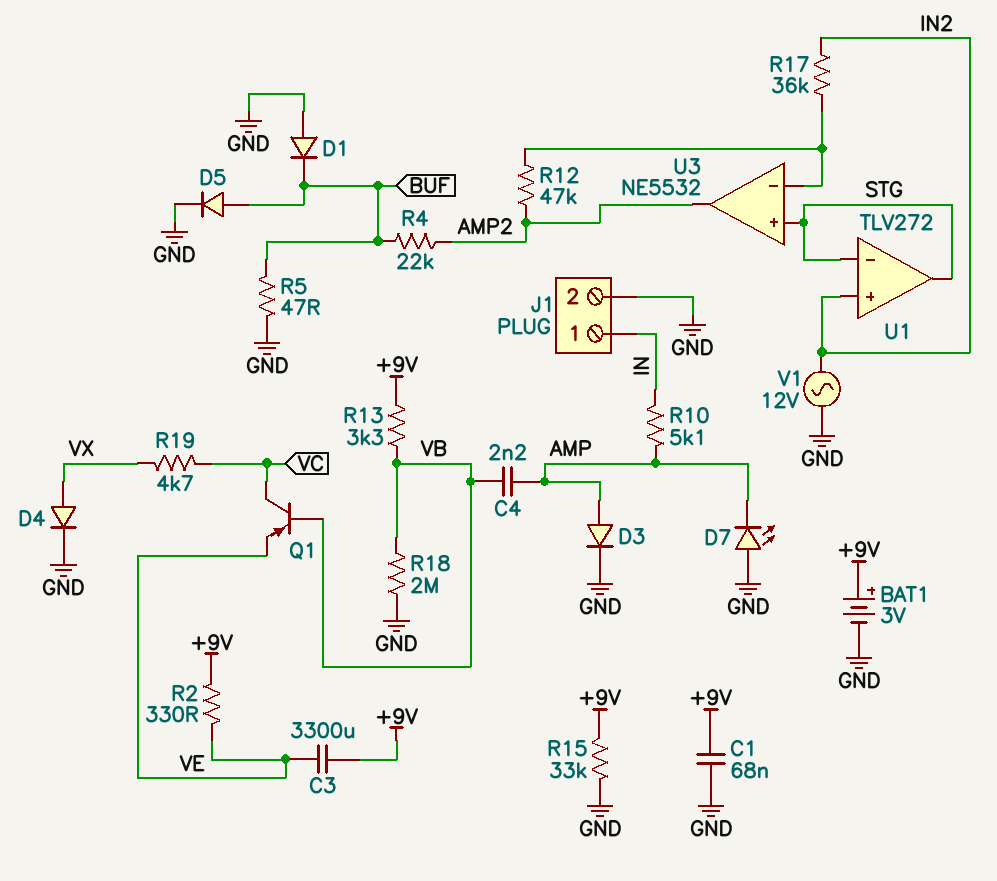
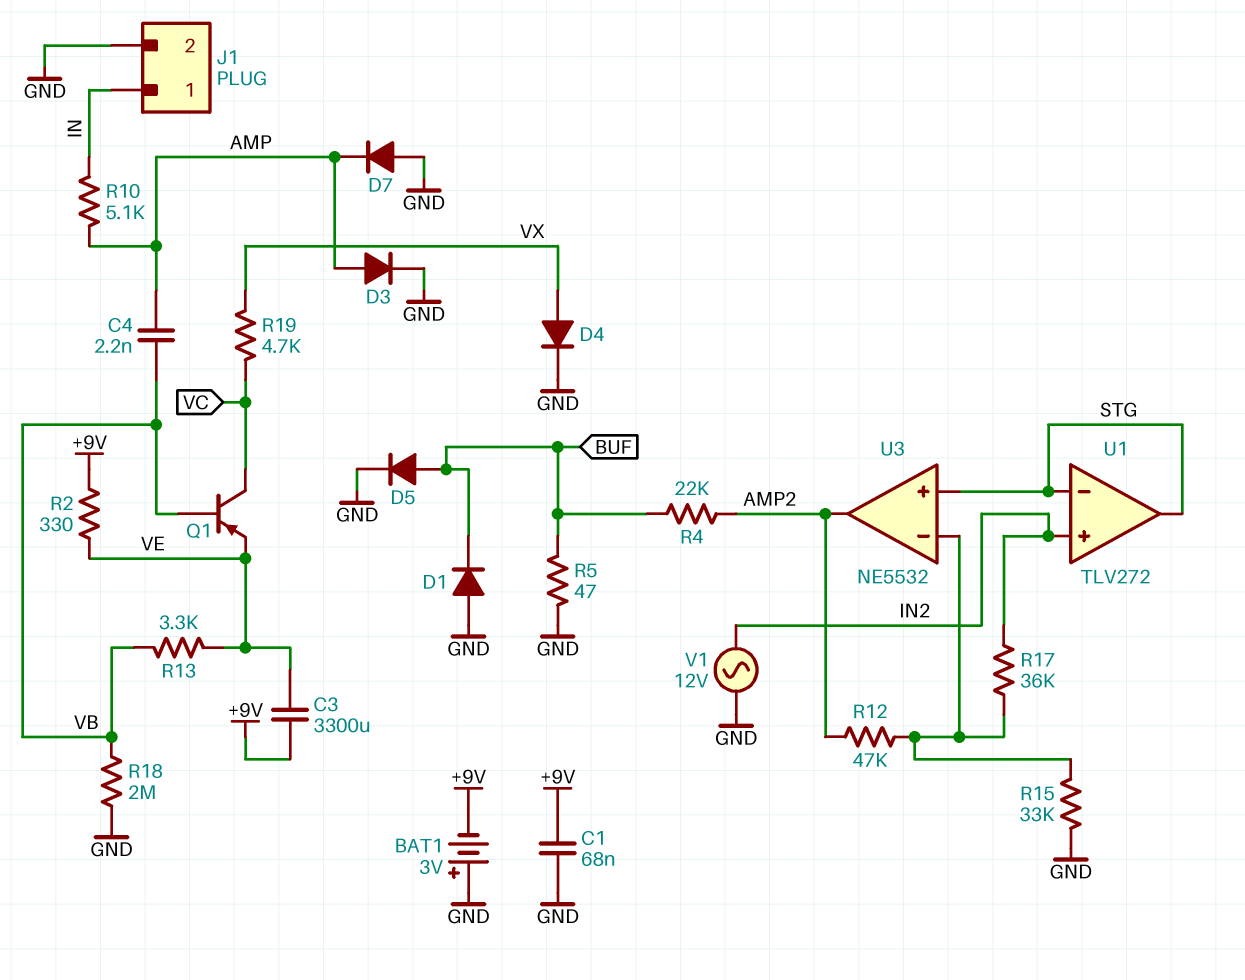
BAT1: 3V (plus +9V, minus GND) -> 3V (plus GND, minus +9V)
D7: LED (A GND, K AMP) -> diode (A GND, K AMP)
R13: 3.3k (+9V, VB) -> 3.3k (VB, VE)
R15: 33k (+9V, GND) -> 33k (GND, U3/in-)

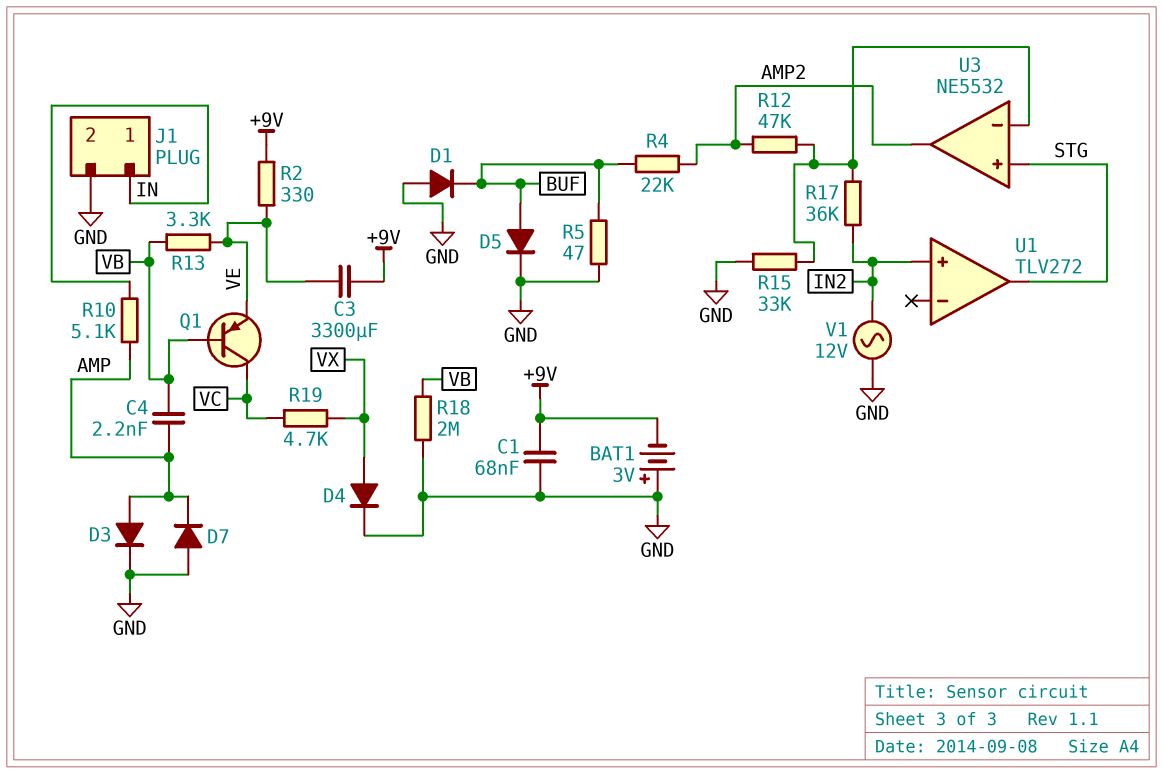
U1 pin in-: STG -> none

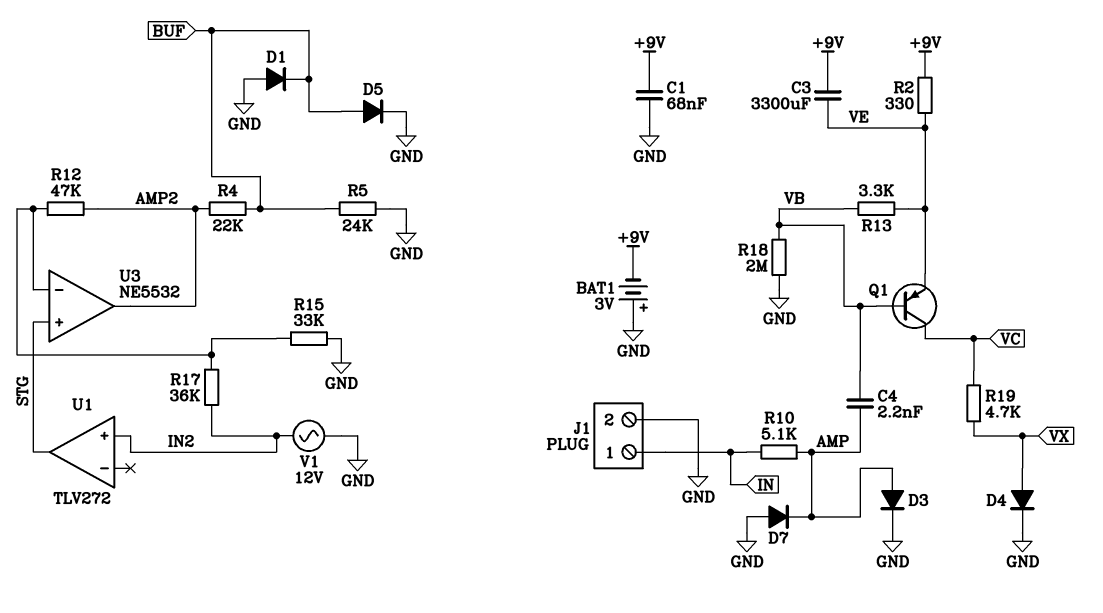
R5: 47 (BUF, GND) -> 24k (BUF, GND)

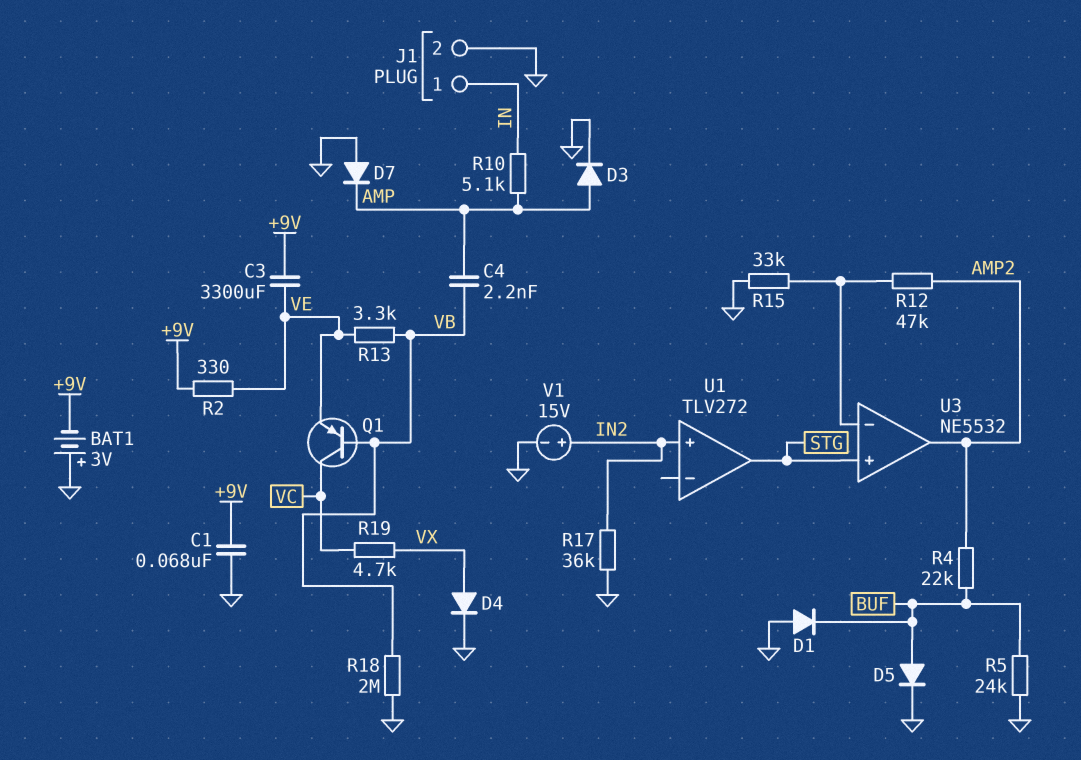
R17: 36k (IN2, U3/in-) -> 36k (GND, IN2)
V1: AC 12V (GND, IN2) -> 15V (plus IN2, minus GND)

